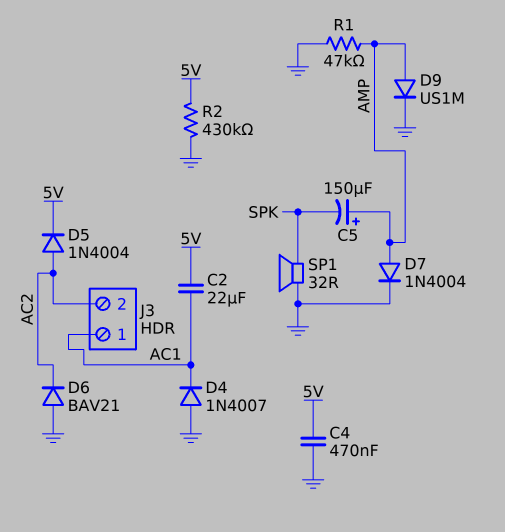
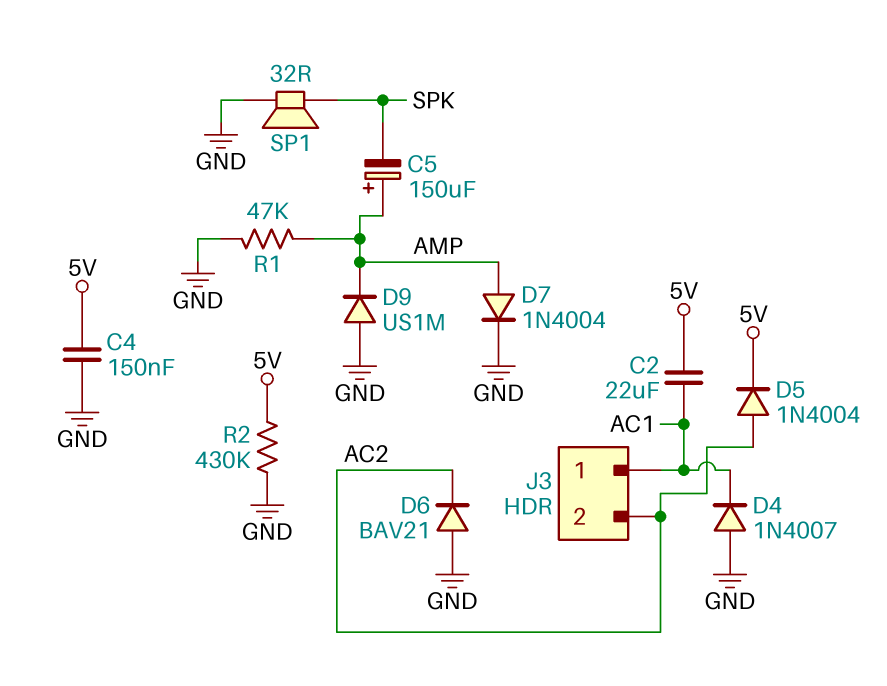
C4: 470nF (5V, GND) -> 150nF (5V, GND)
D9: diode US1M (A AMP, K GND) -> diode US1M (A GND, K AMP)

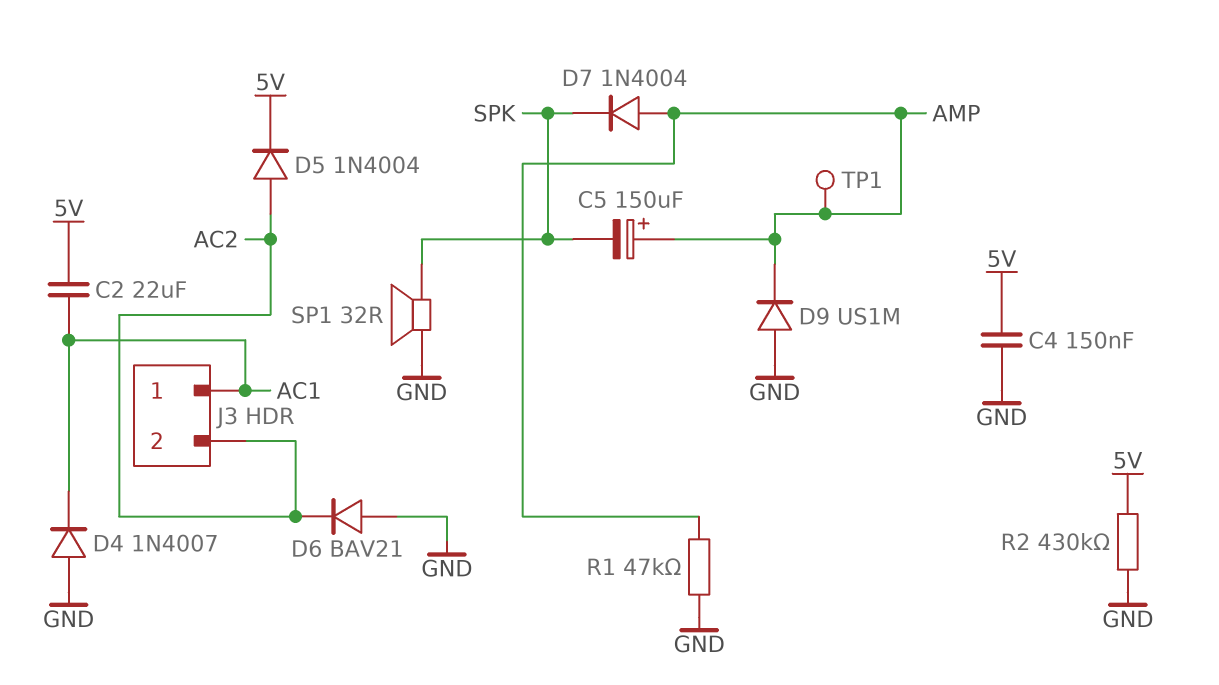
D7: diode 1N4004 (A AMP, K GND) -> diode 1N4004 (A AMP, K SPK)
TP1: none -> test point (AMP)

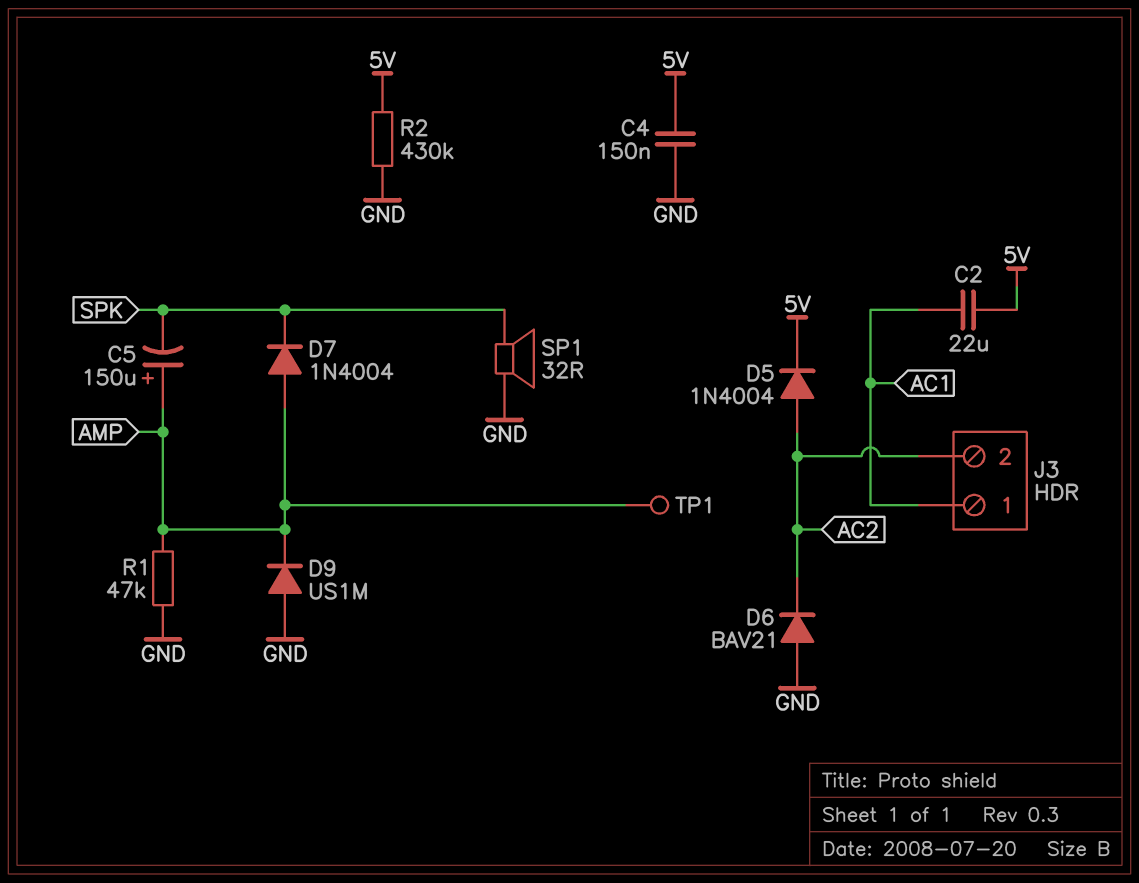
D4: diode 1N4007 (A GND, K AC1) -> none

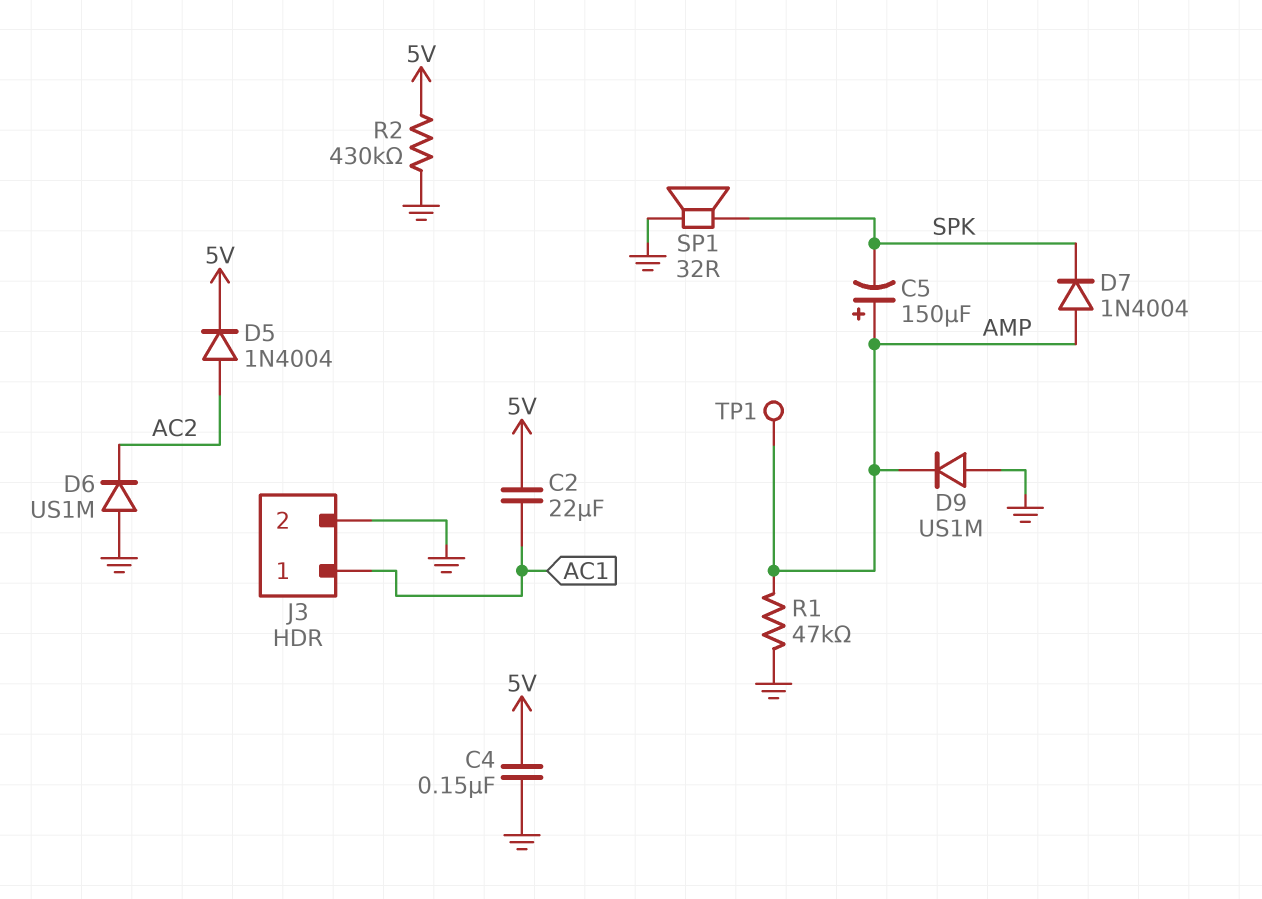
D6: diode BAV21 (A GND, K AC2) -> diode US1M (A GND, K AC2)
J3 pin 2: AC2 -> GND

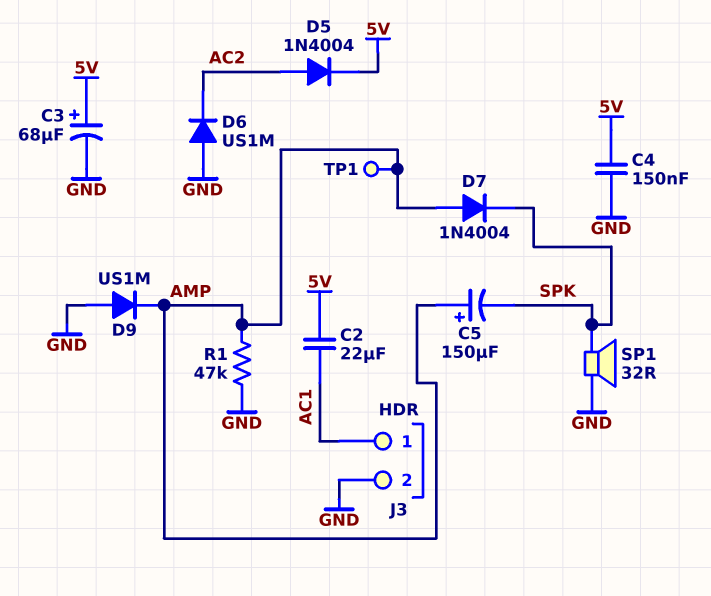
C3: none -> 68uF (plus 5V, minus GND)
R2: 430k (5V, GND) -> none

